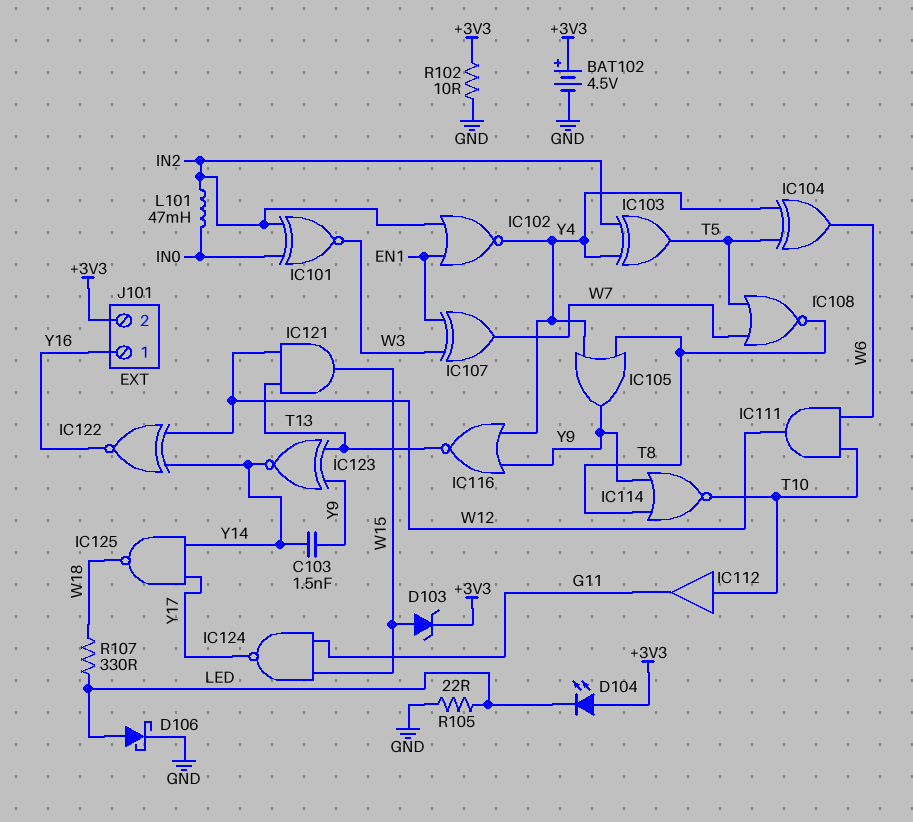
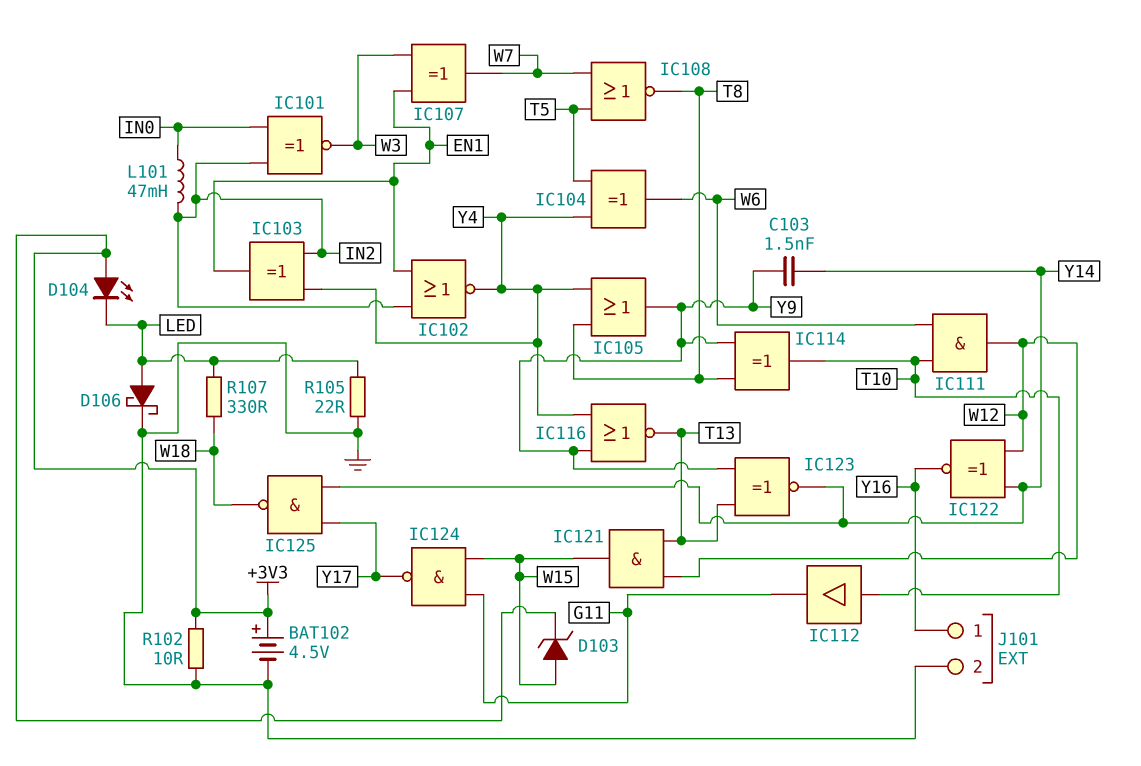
IC103: XOR (in IN2, in Y4, out T5) -> XOR (in IN2, in Y4, out EN1)
IC114: NOR (in T8, in Y9, out T10) -> XOR (in T8, in Y9, out T10)
J101 pin 2: +3V3 -> GND

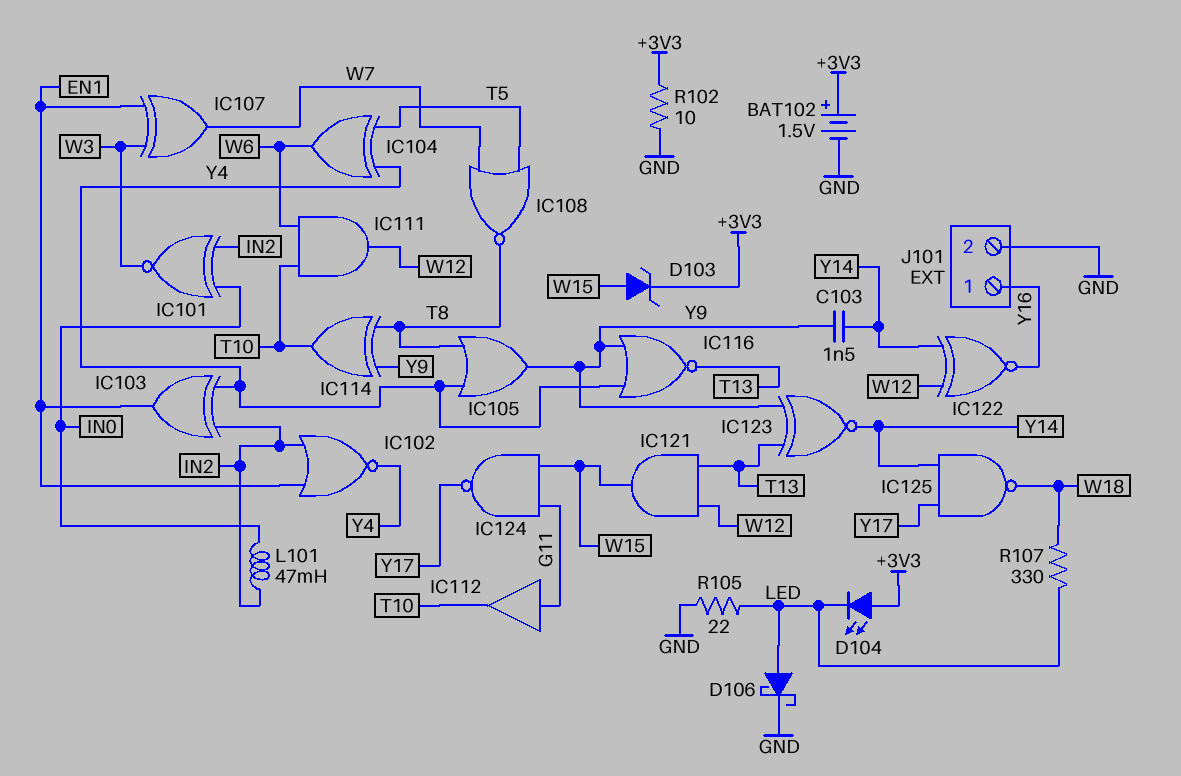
BAT102: 4.5V (plus +3V3, minus GND) -> 1.5V (plus +3V3, minus GND)
IC112: buffer (in T10, out G11) -> buffer (in G11, out T10)

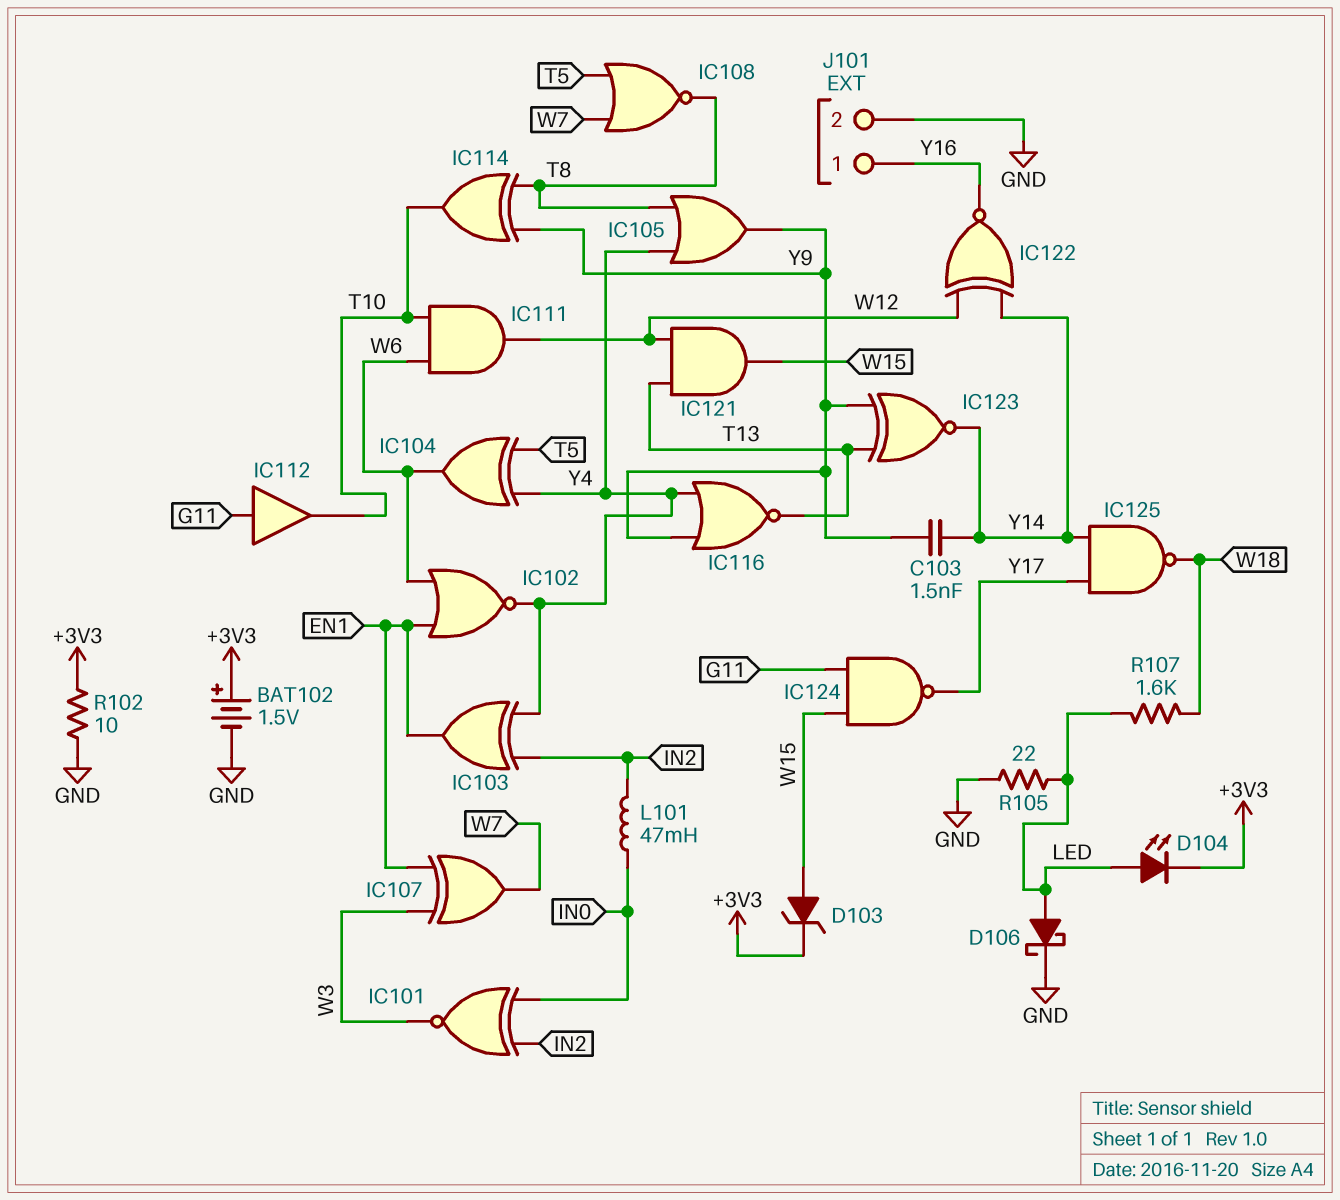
D104: LED (A +3V3, K LED) -> LED (A LED, K +3V3)
IC102: NOR (in EN1, in IN2, out Y4) -> NOR (in EN1, in W6, out Y4)
R107: 330 (LED, W18) -> 1.6k (LED, W18)

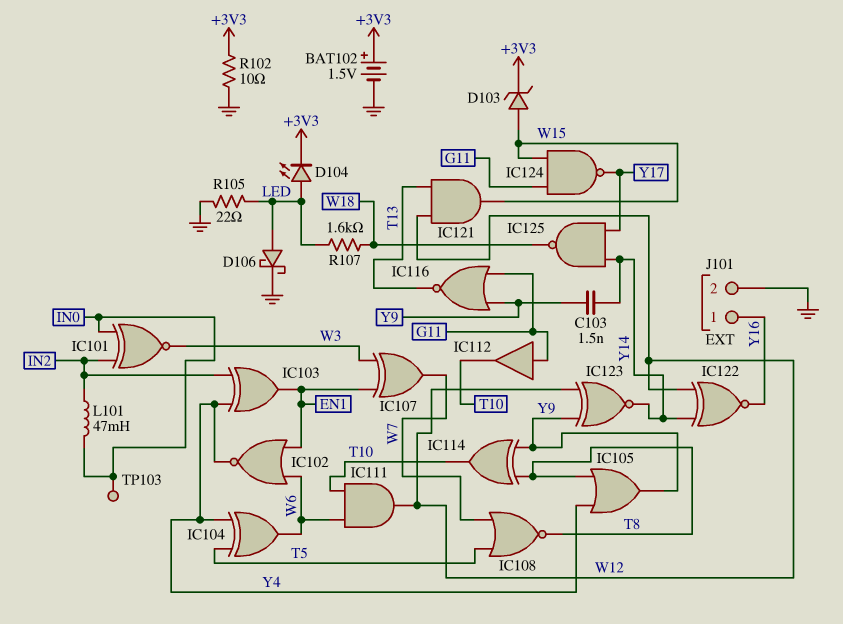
IC116: NOR (in Y4, in Y9, out T13) -> NOR (in G11, in Y9, out T13)
IC123: XNOR (in T13, in Y9, out Y14) -> XNOR (in W12, in Y9, out Y14)
TP103: none -> test point (IN0)

